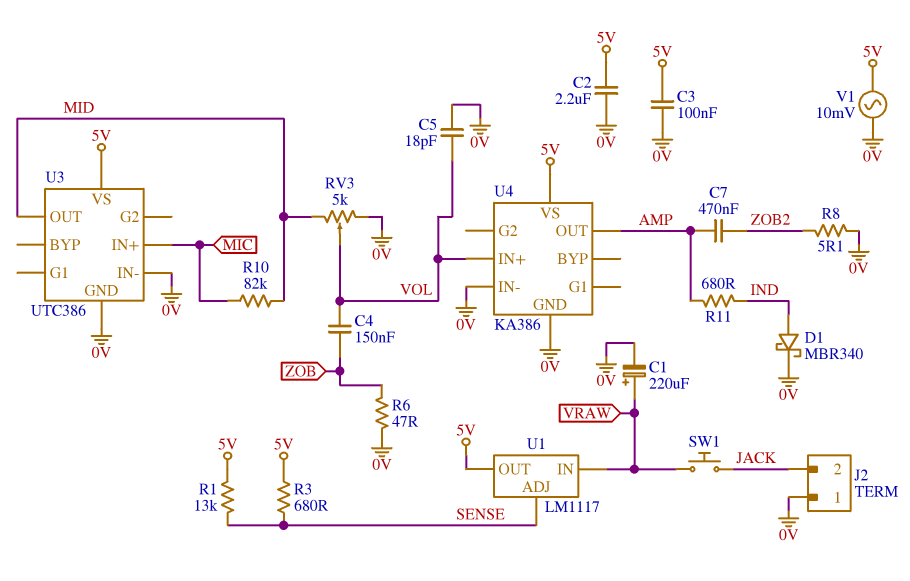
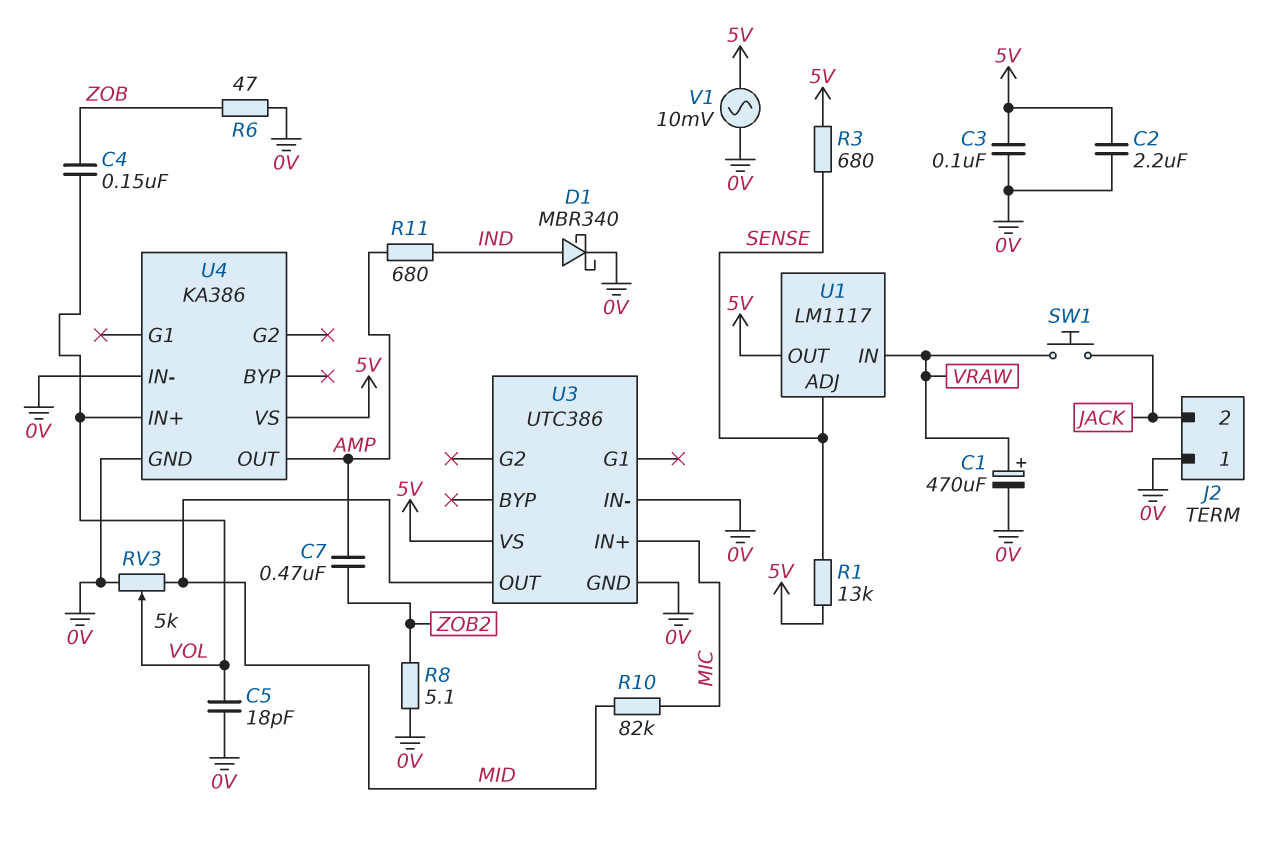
C1: 220uF (plus VRAW, minus 0V) -> 470uF (plus VRAW, minus 0V)

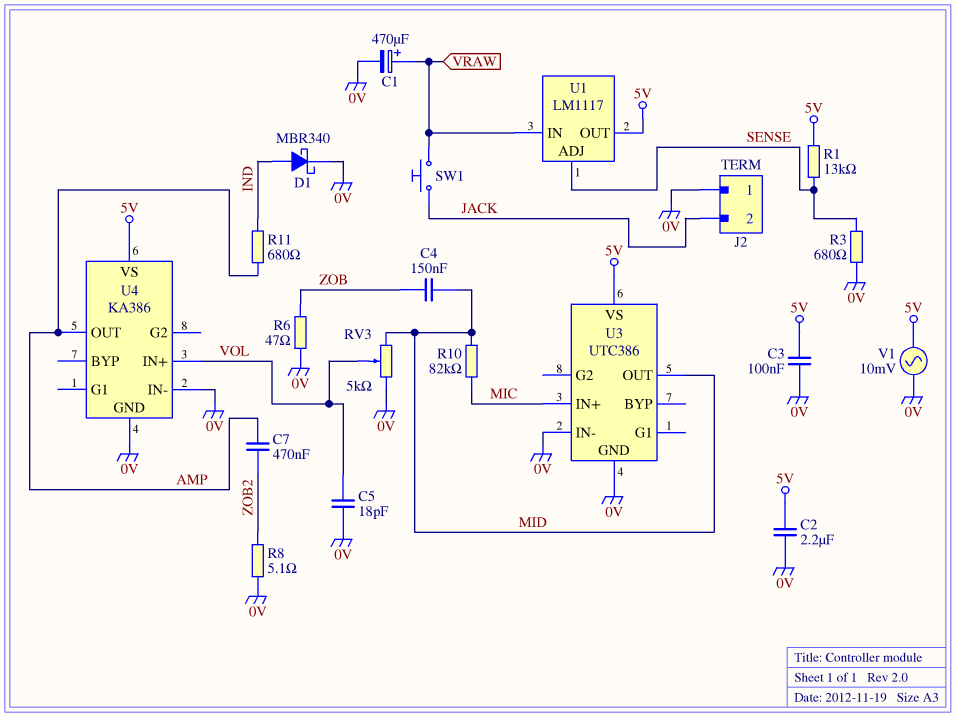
C4: 150nF (VOL, ZOB) -> 150nF (MID, ZOB)
R3: 680 (5V, SENSE) -> 680 (0V, SENSE)

